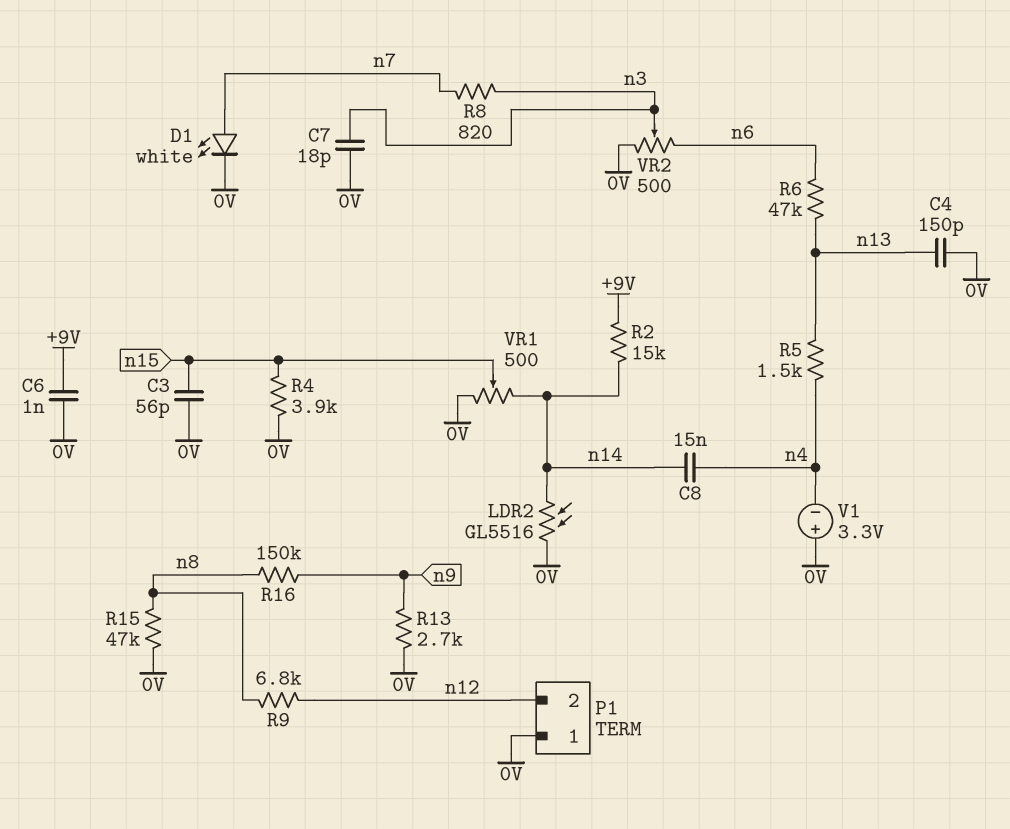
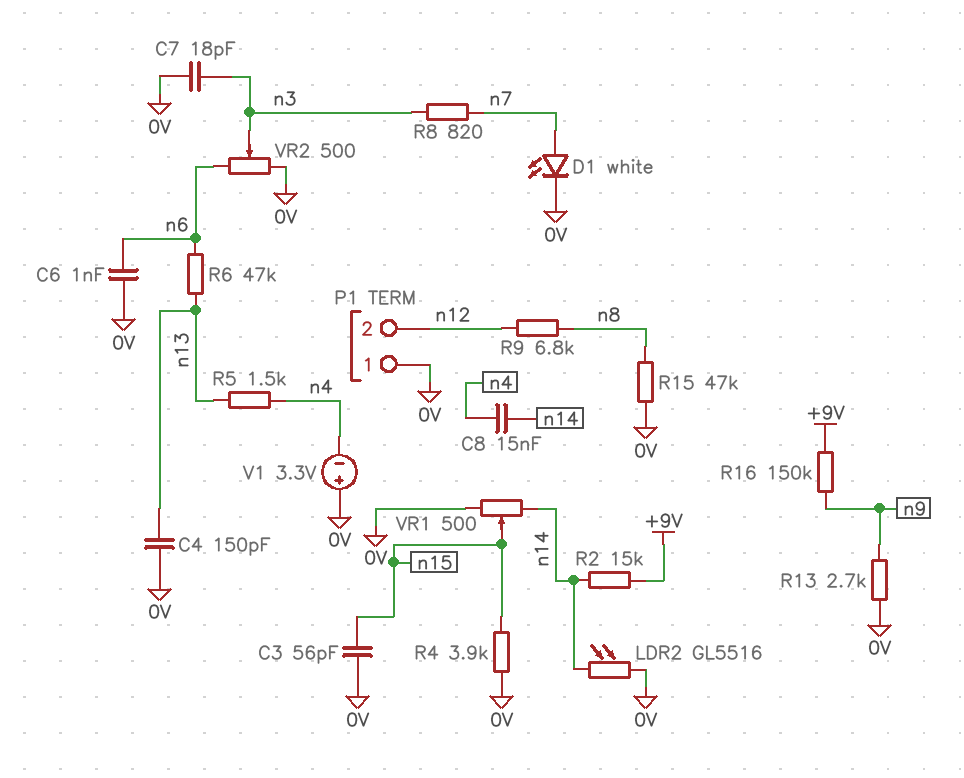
C6: 1nF (+9V, 0V) -> 1nF (0V, n6)
R16: 150k (n8, n9) -> 150k (+9V, n9)

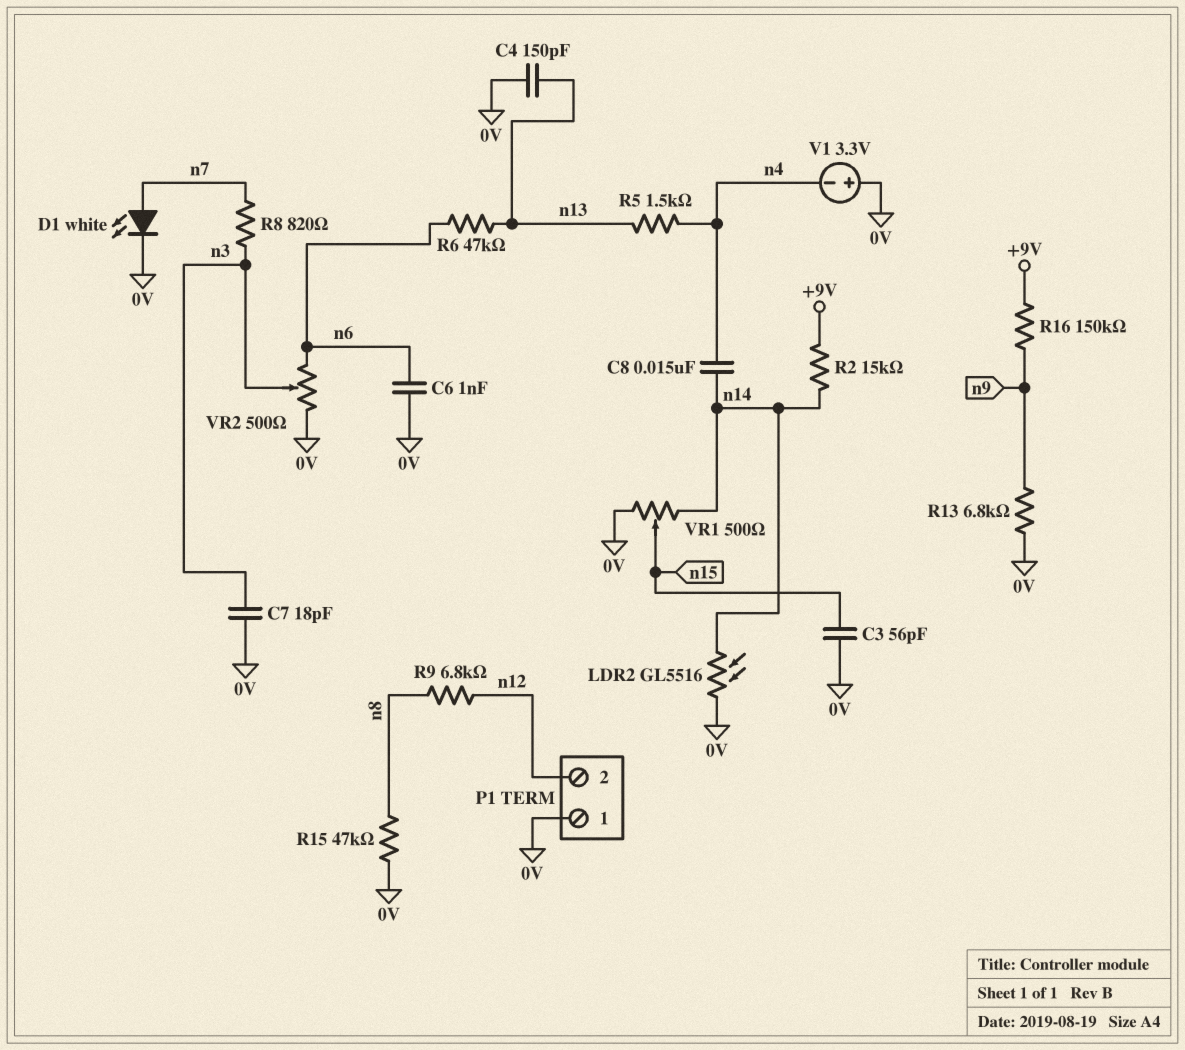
R4: 3.9k (0V, n15) -> none
R13: 2.7k (0V, n9) -> 6.8k (0V, n9)

